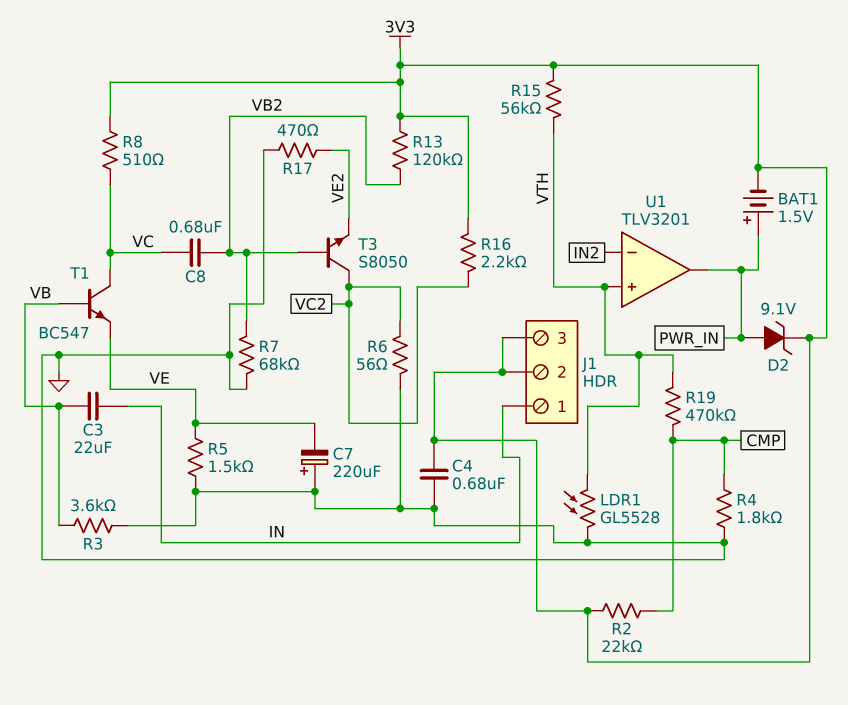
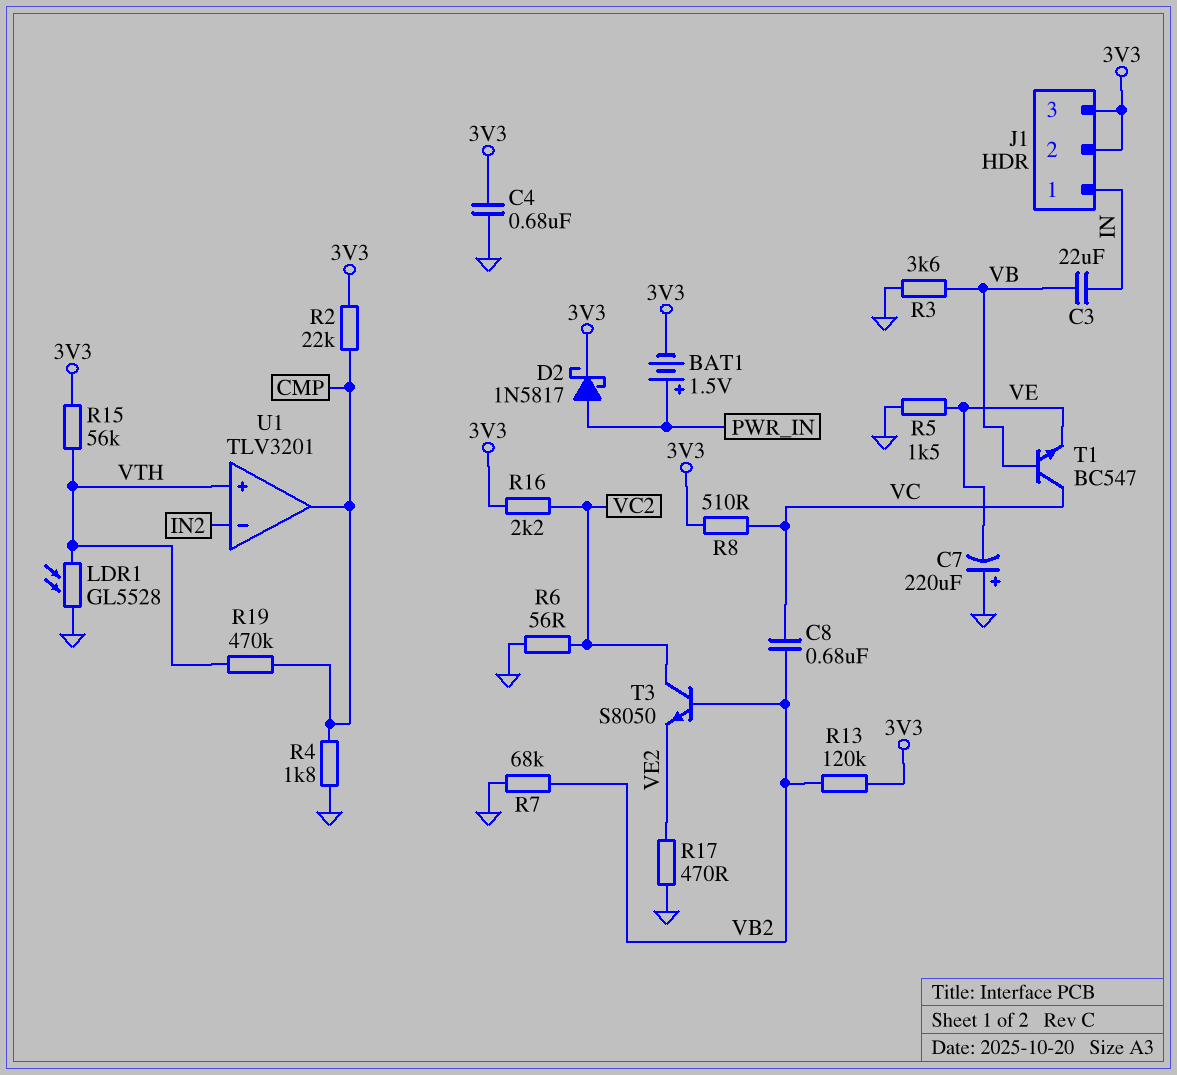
D2: zener 9.1V (A PWR_IN, K 3V3) -> schottky 1N5817 (A PWR_IN, K 3V3)
U1 pin out: PWR_IN -> CMP

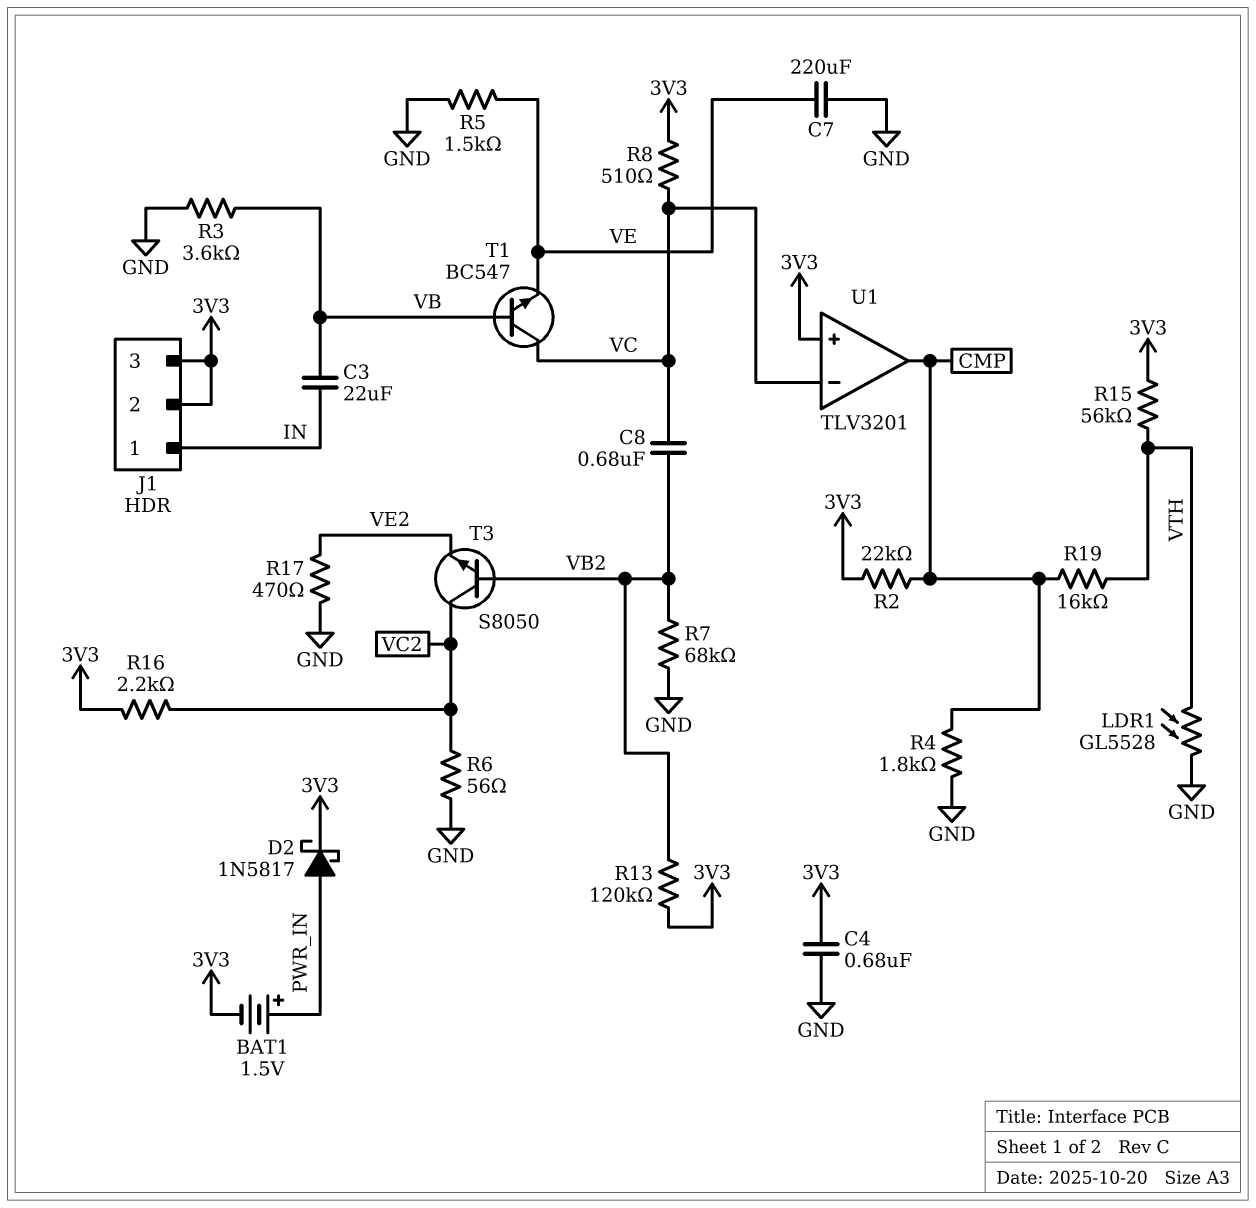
C7: 220uF (plus GND, minus VE) -> 220uF (GND, VE)
R19: 470k (CMP, VTH) -> 16k (CMP, VTH)
U1 pin in+: VTH -> 3V3
U1 pin in-: IN2 -> VC

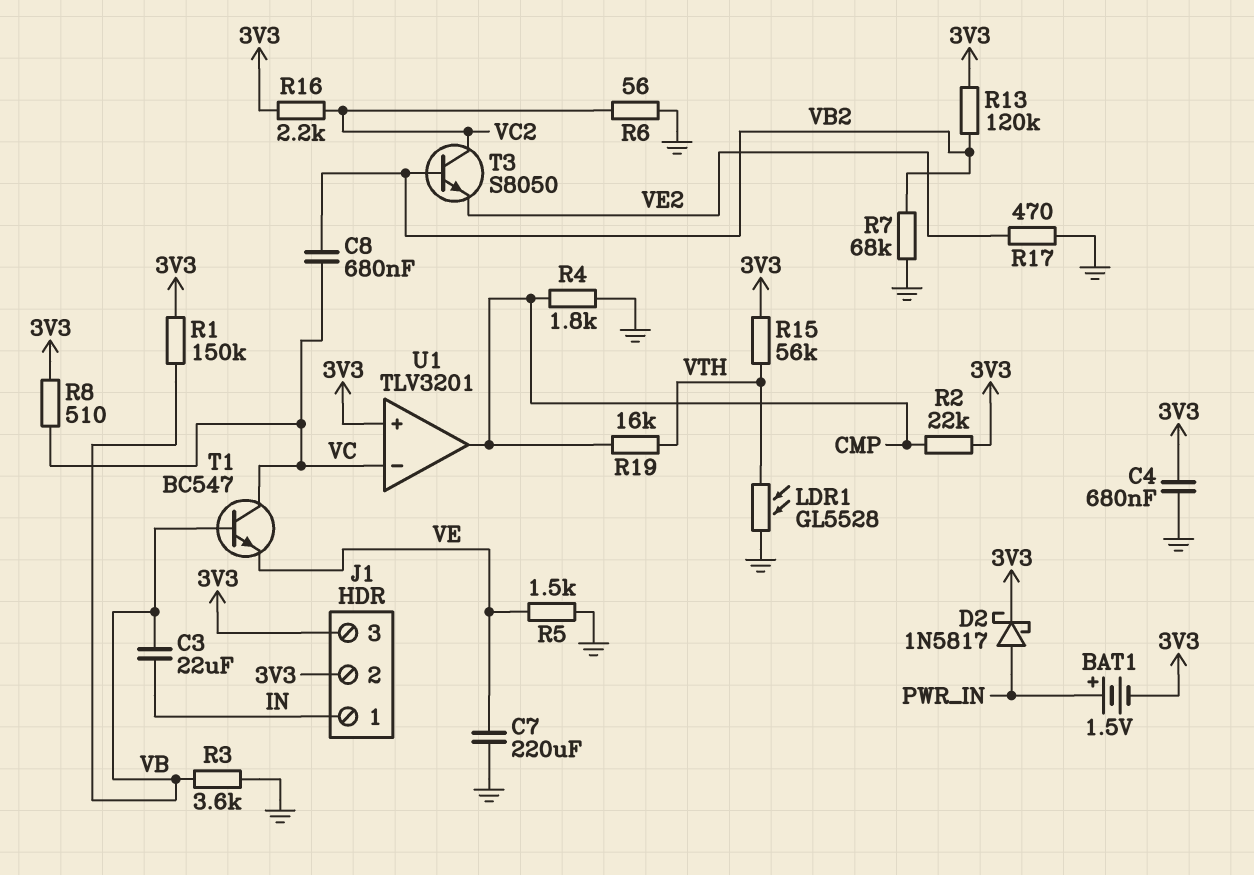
R1: none -> 150k (3V3, VB)

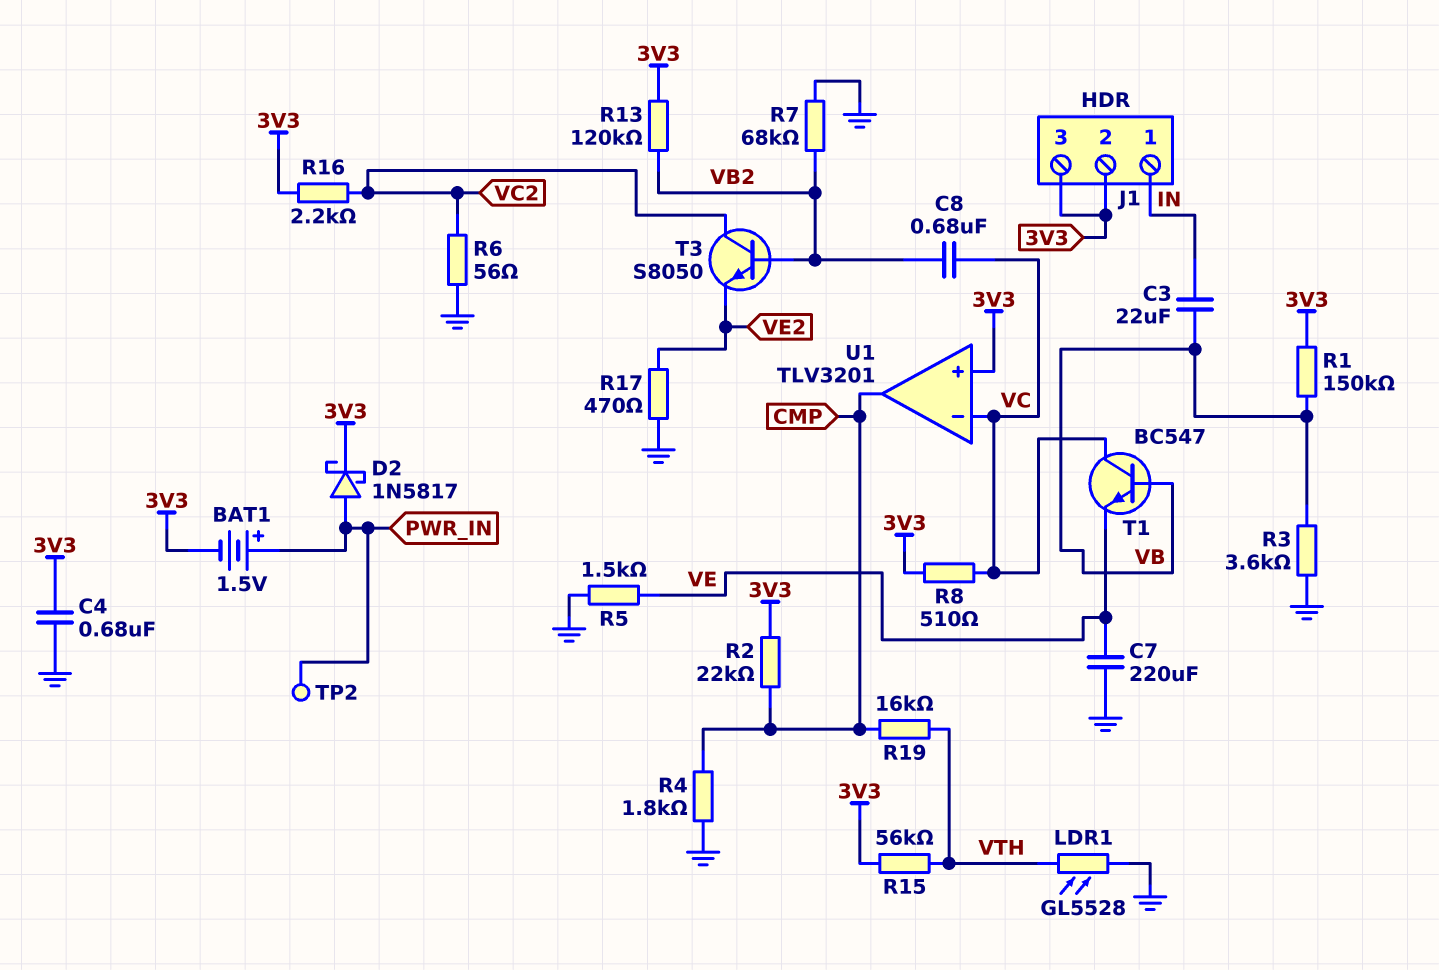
TP2: none -> test point (PWR_IN)

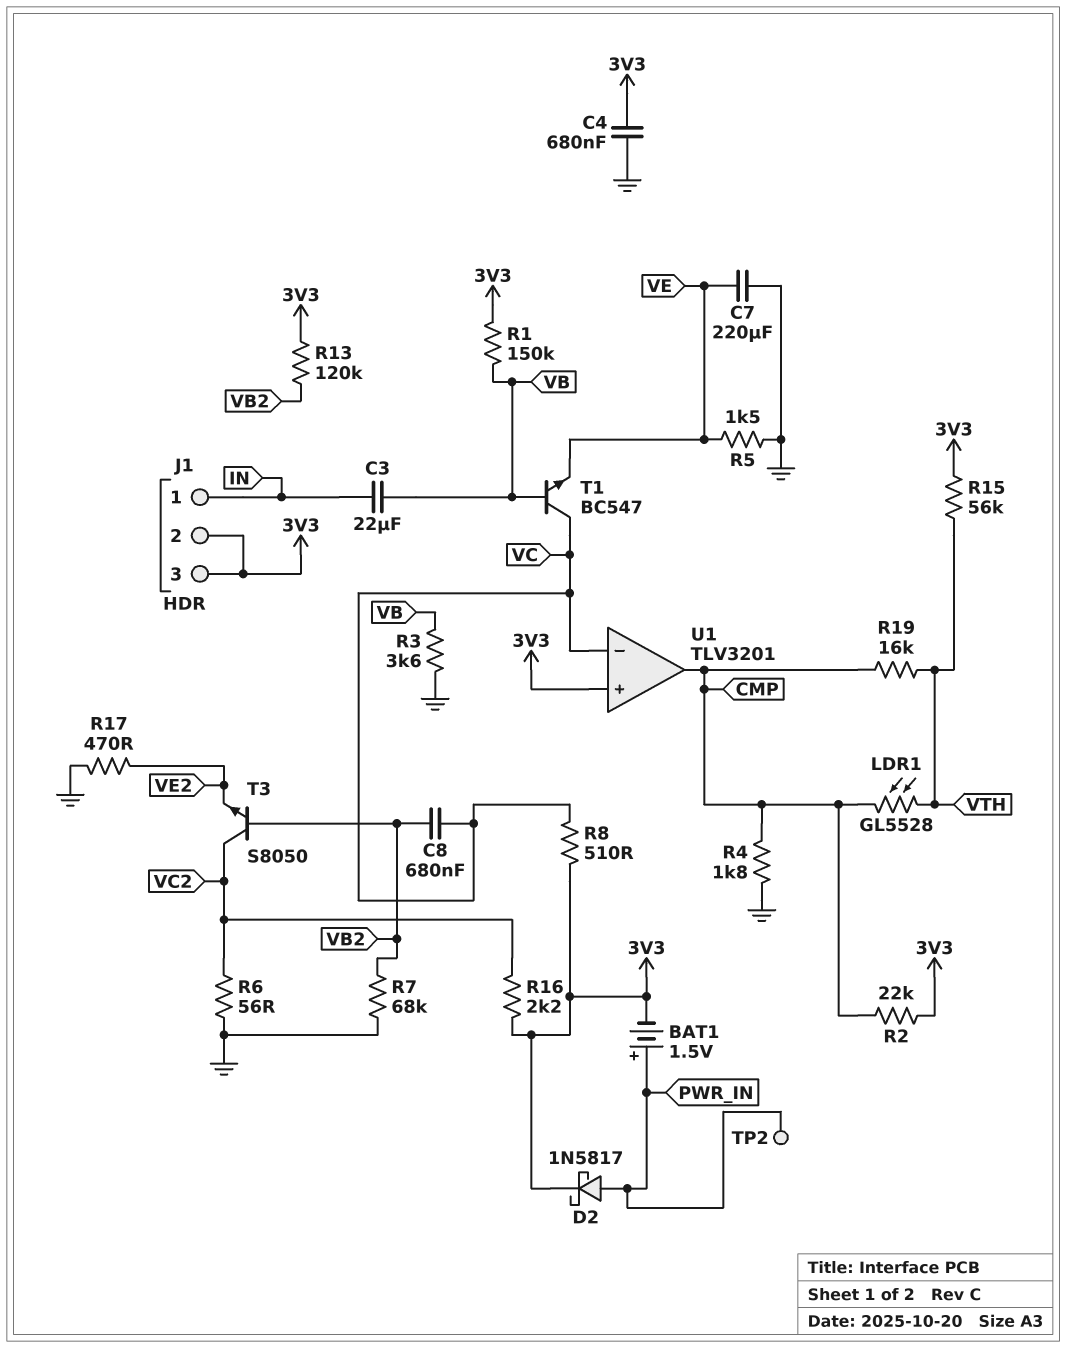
LDR1: GL5528 (GND, VTH) -> GL5528 (CMP, VTH)

